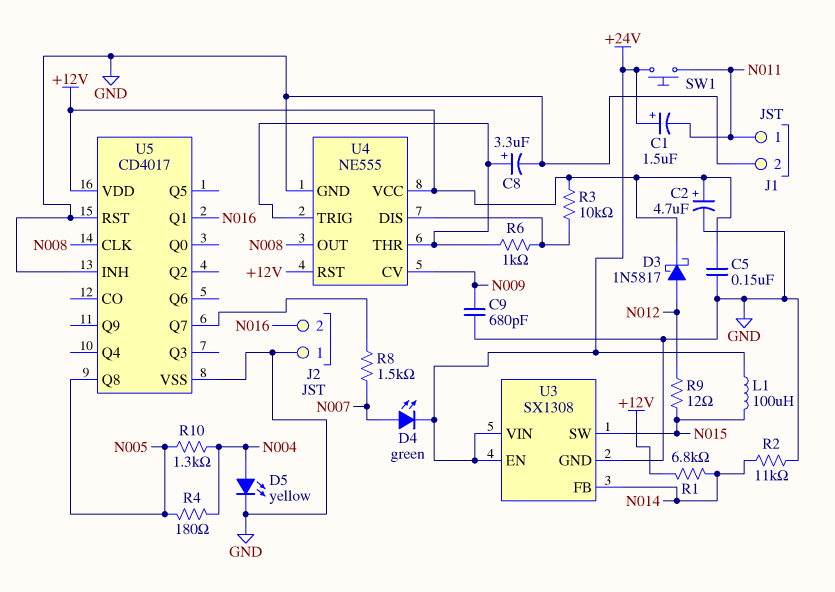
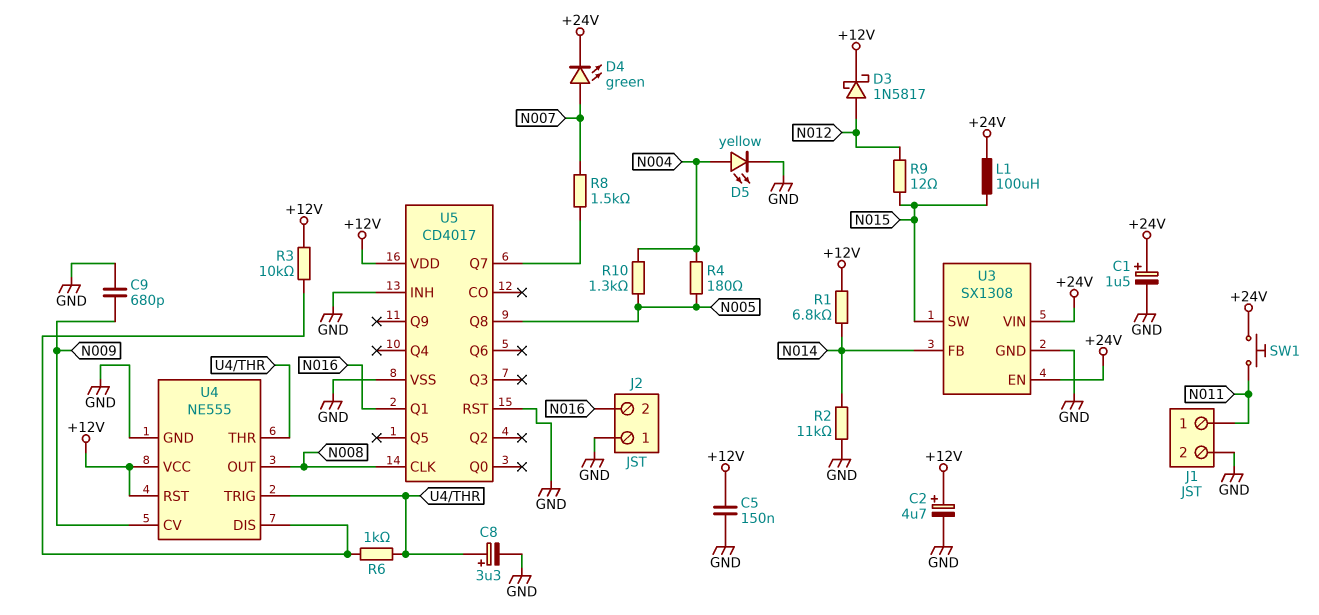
C1: 1.5uF (plus +24V, minus N011) -> 1.5uF (plus +24V, minus GND)

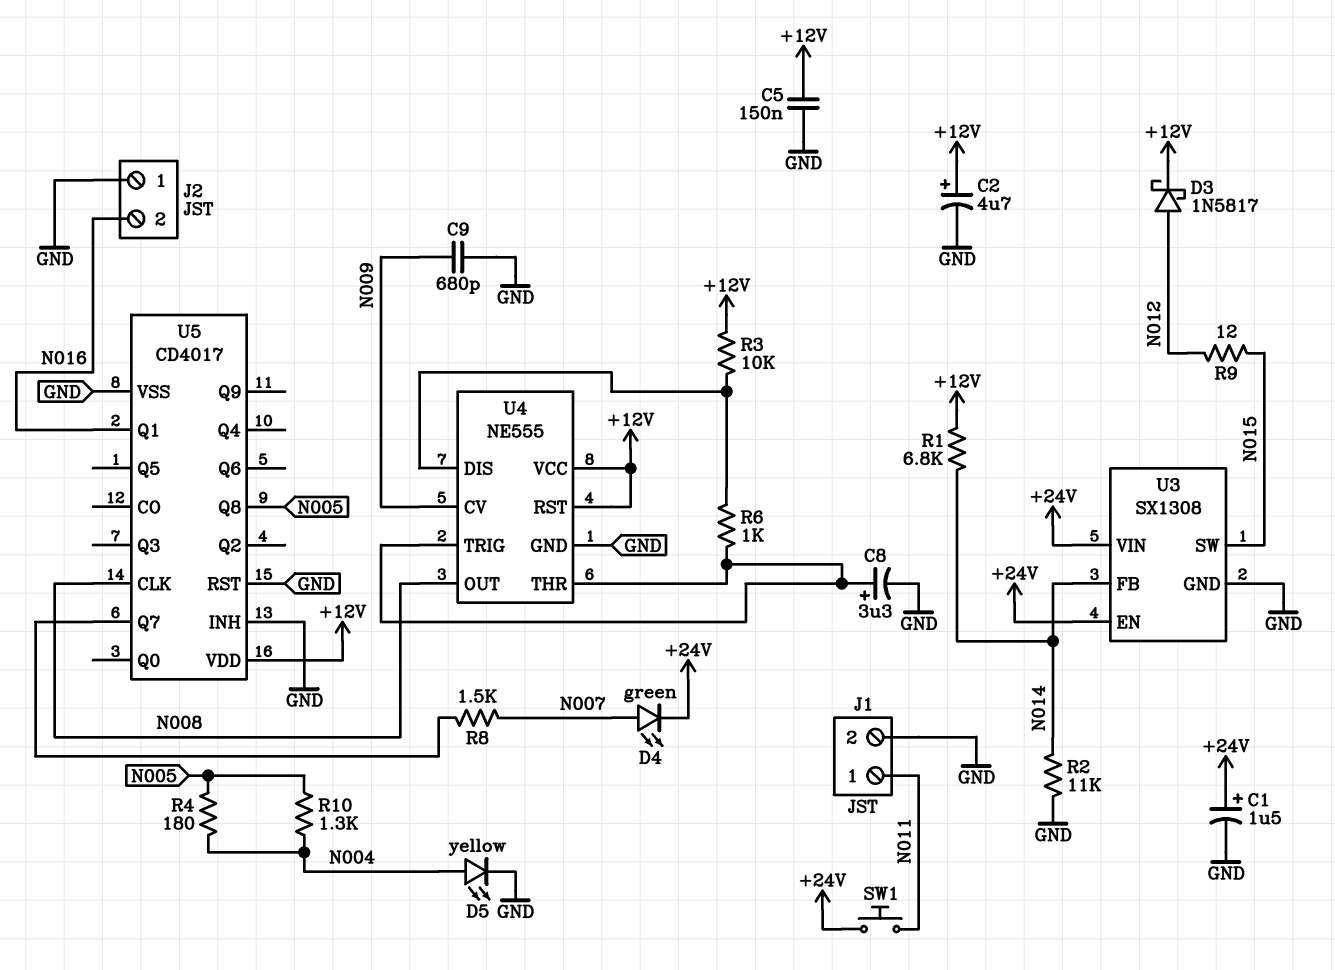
L1: 100uH (+24V, N015) -> none

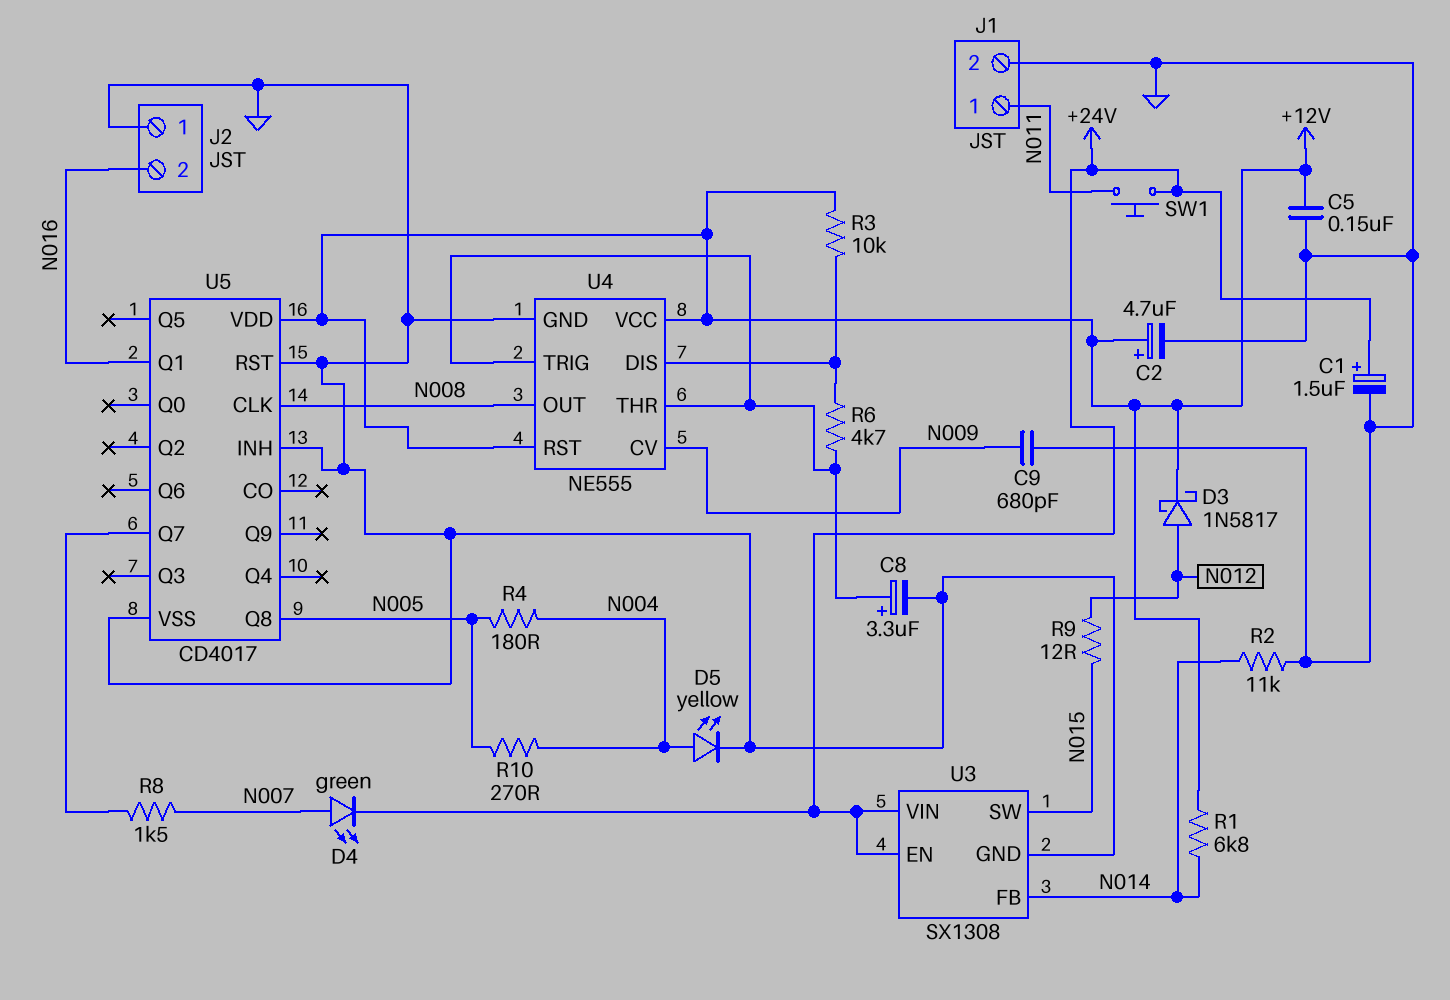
R6: 1k (U4/DIS, U4/THR) -> 4.7k (U4/DIS, U4/THR)
R10: 1.3k (N004, N005) -> 270 (N004, N005)

